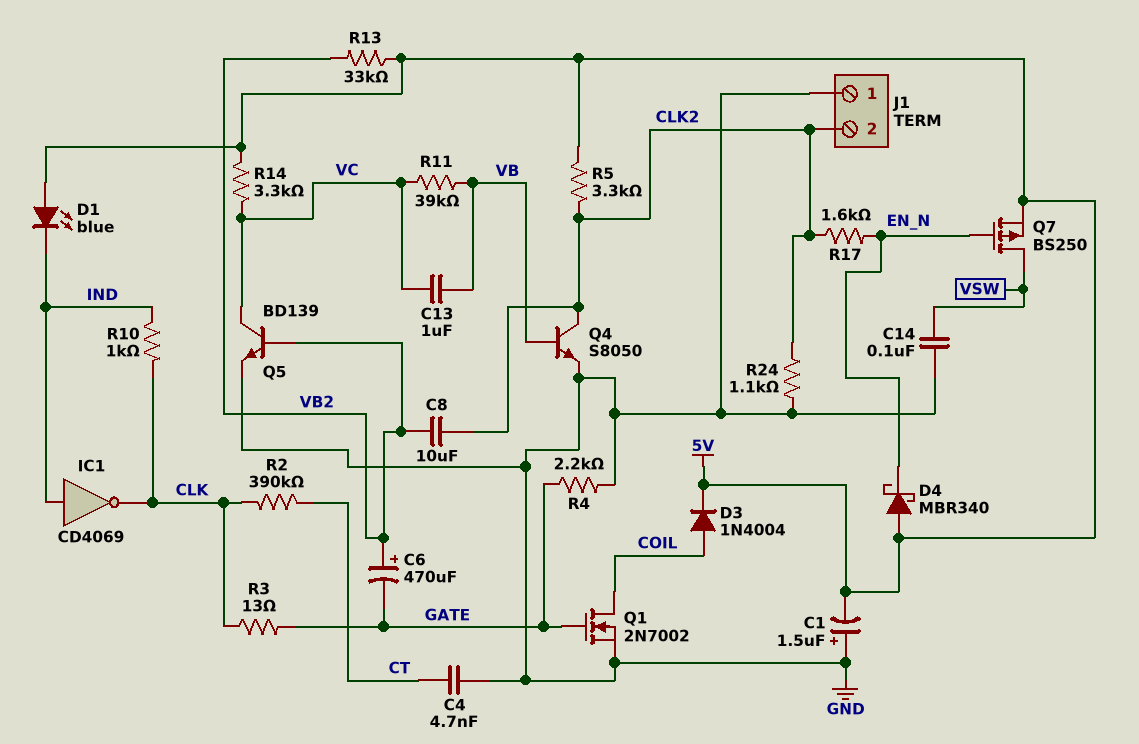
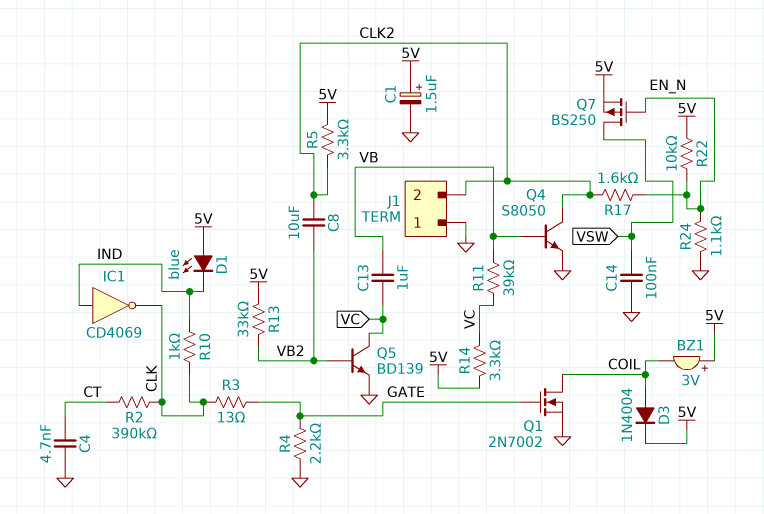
BZ1: none -> buzzer 3V (plus 5V, minus COIL)
C1: 1.5uF (plus GND, minus 5V) -> 1.5uF (plus 5V, minus GND)
C6: 470uF (plus VB2, minus GATE) -> none
D4: schottky MBR340 (A 5V, K EN_N) -> none
R22: none -> 10k (5V, EN_N)
R24: 1.1k (CLK2, GND) -> 1.1k (EN_N, GND)

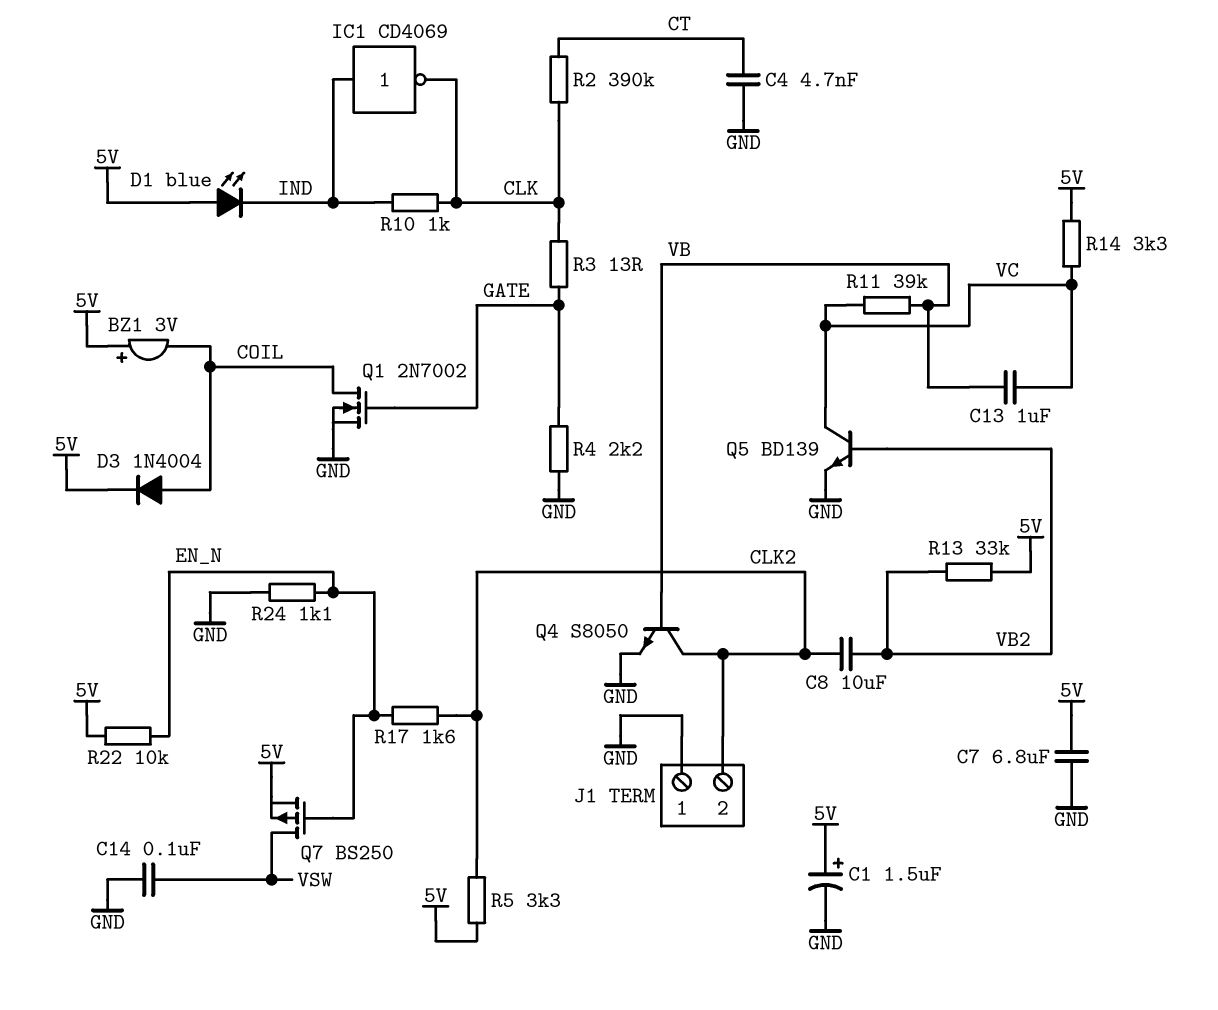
C7: none -> 6.8uF (5V, GND)

